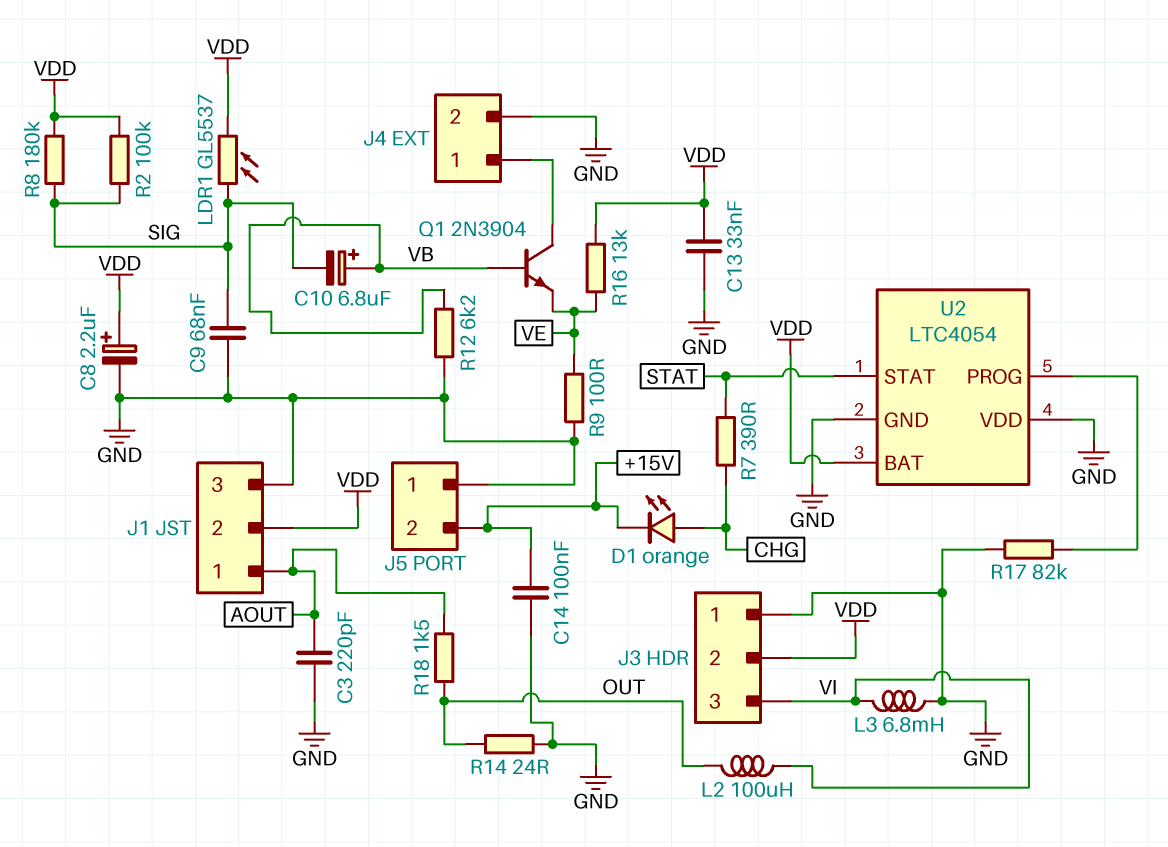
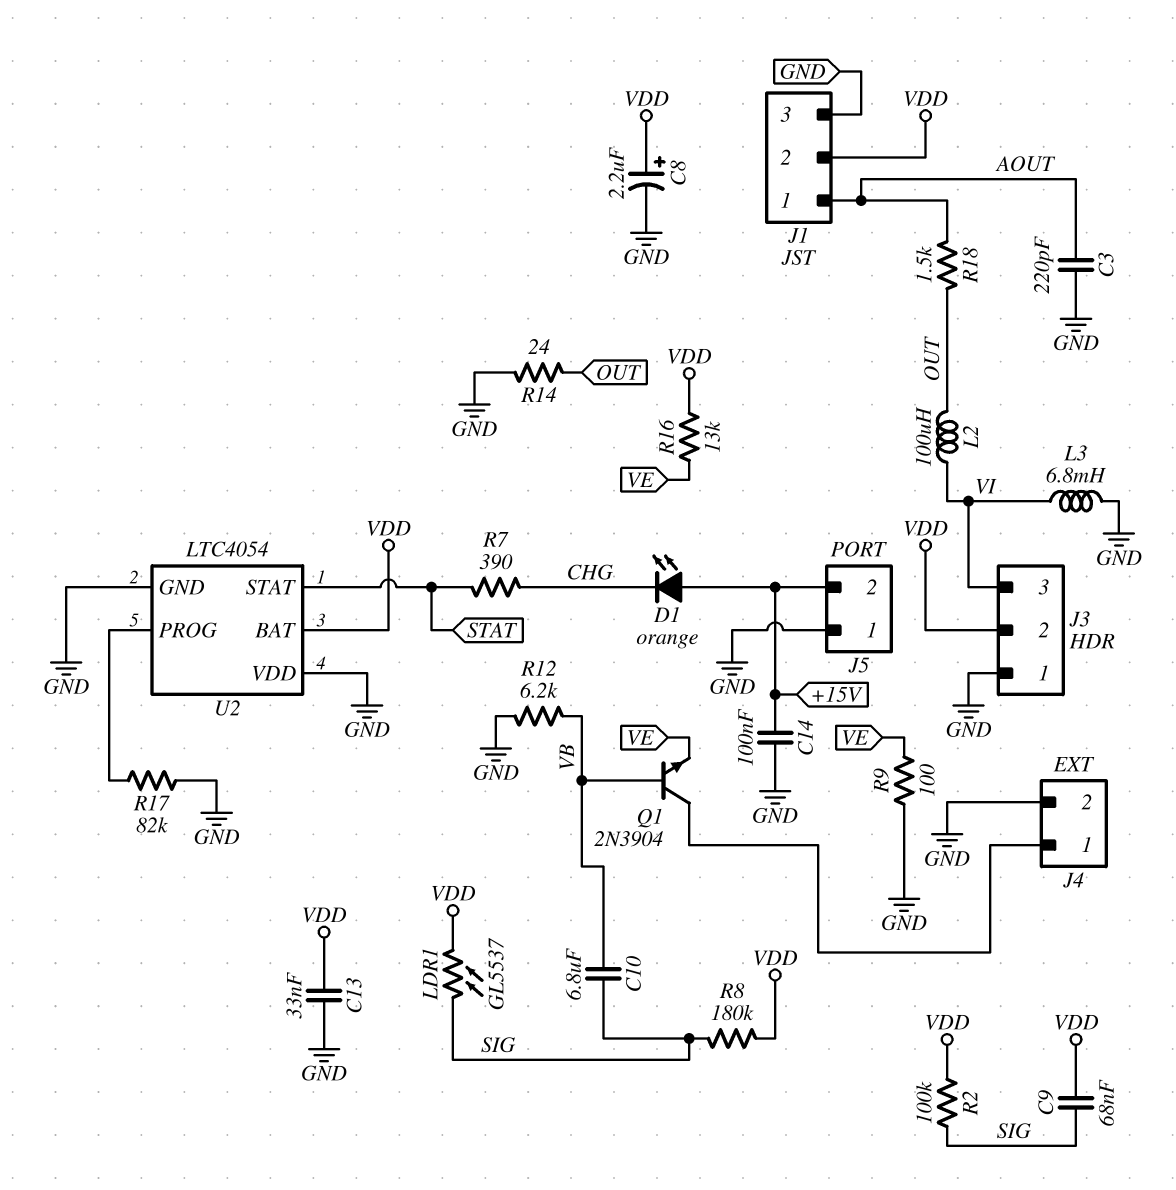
C9: 68nF (GND, SIG) -> 68nF (SIG, VDD)
C10: 6.8uF (plus VB, minus SIG) -> 6.8uF (SIG, VB)
D1: LED orange (A CHG, K +15V) -> LED orange (A +15V, K CHG)

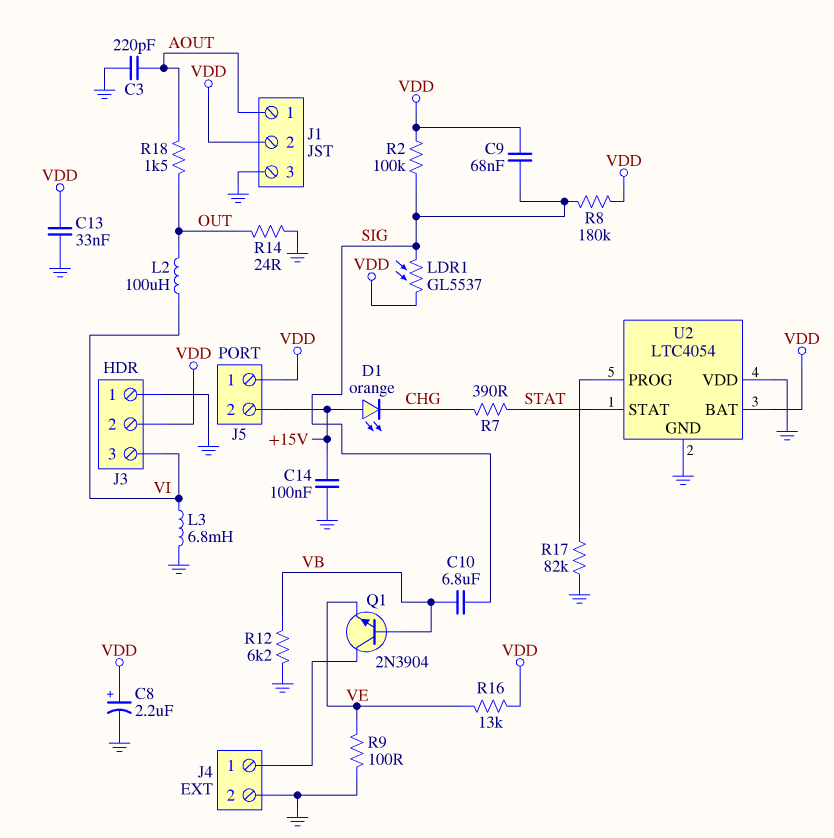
J5 pin 1: GND -> VDD

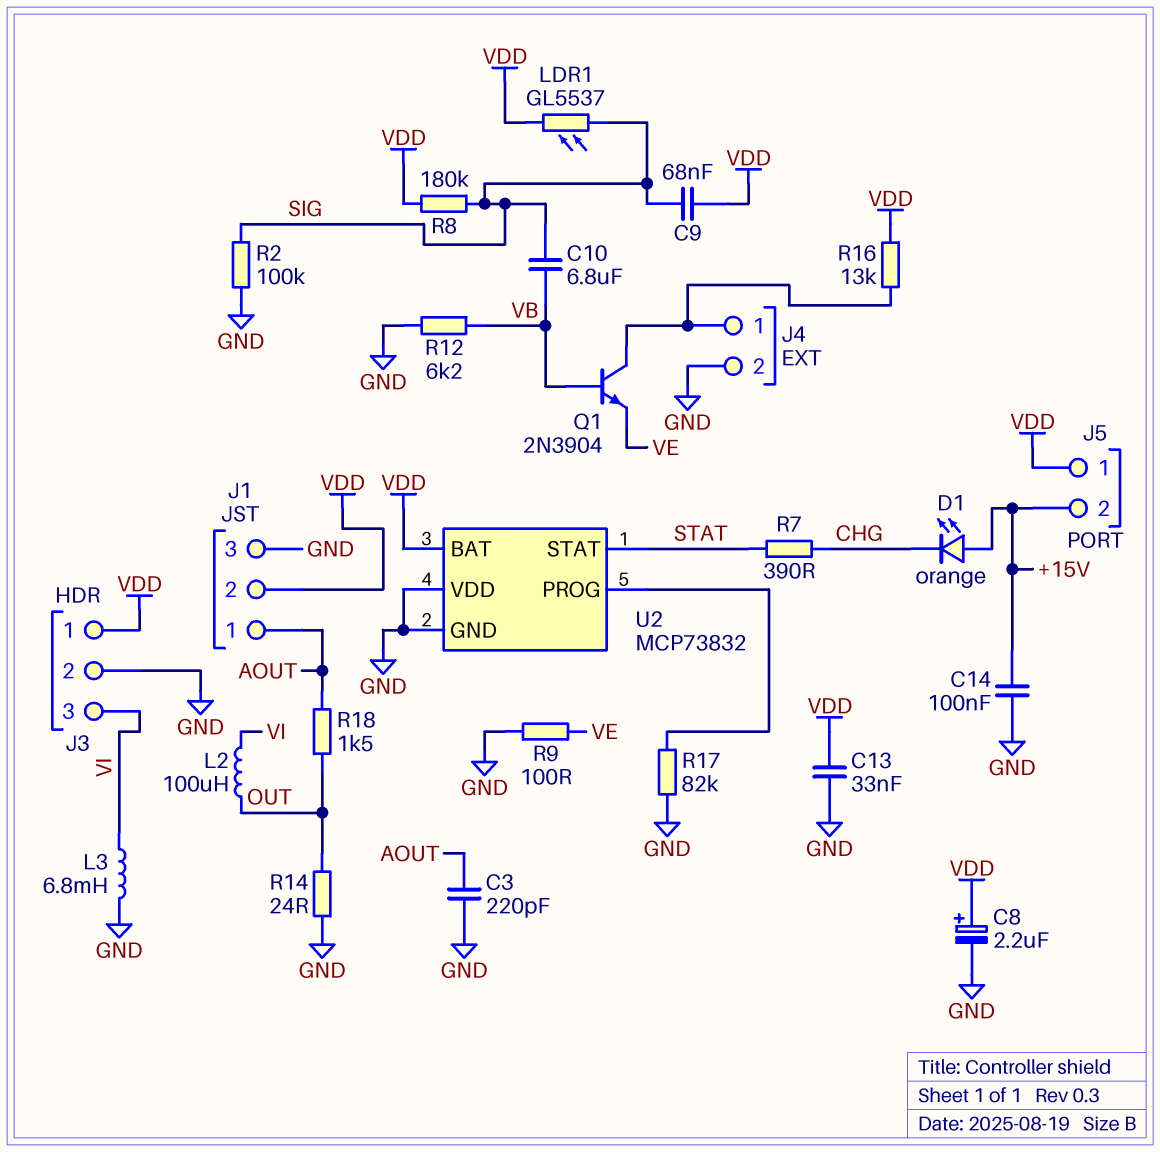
J3 pin 1: GND -> VDD
J3 pin 2: VDD -> GND
R2: 100k (SIG, VDD) -> 100k (GND, SIG)
R16: 13k (VDD, VE) -> 13k (J4/1, VDD)
U2: LTC4054 -> MCP73832

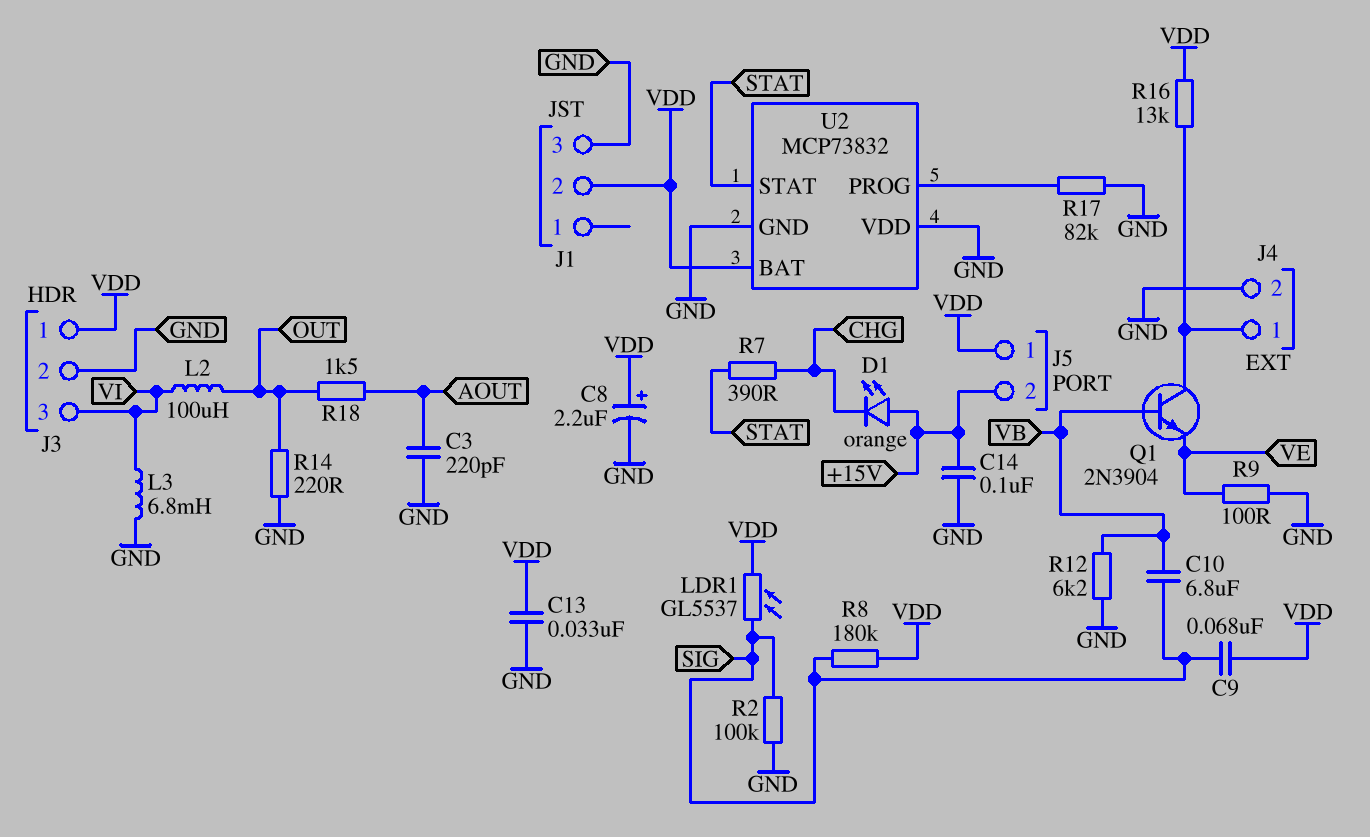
J1 pin 1: AOUT -> none
R14: 24 (GND, OUT) -> 220 (GND, OUT)

